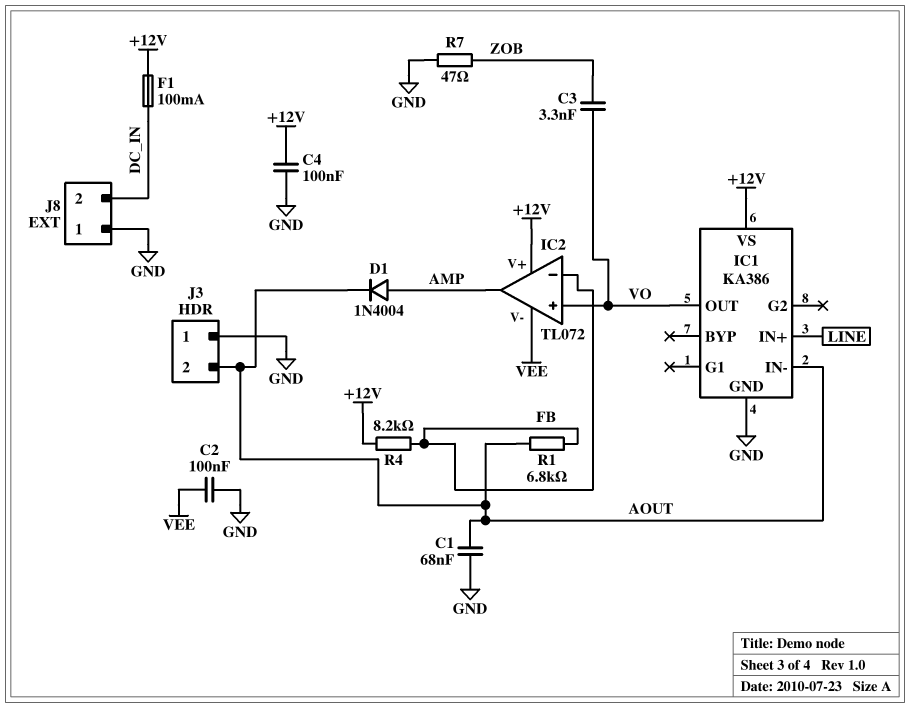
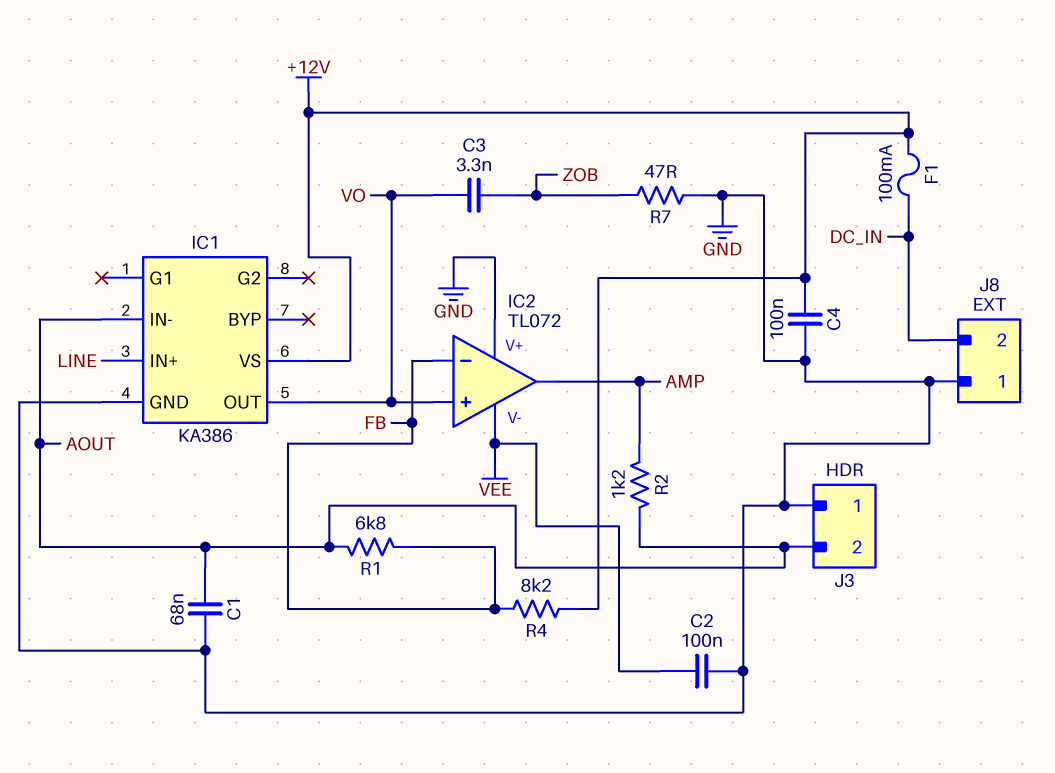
D1: diode 1N4004 (A AMP, K AOUT) -> none
IC2 pin V+: +12V -> GND
R2: none -> 1.2k (AMP, AOUT)

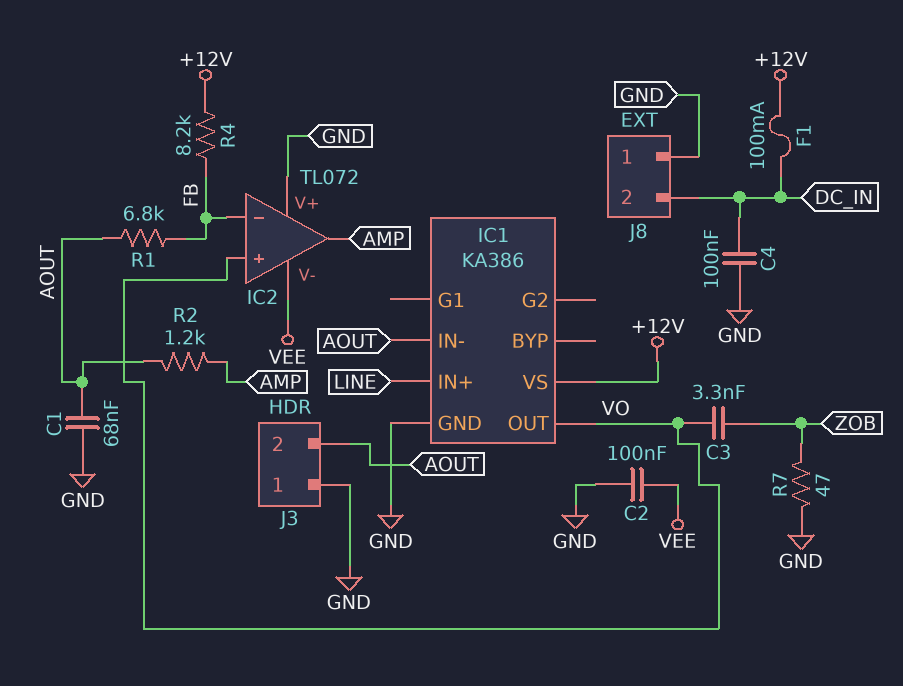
C4: 100nF (+12V, GND) -> 100nF (DC_IN, GND)

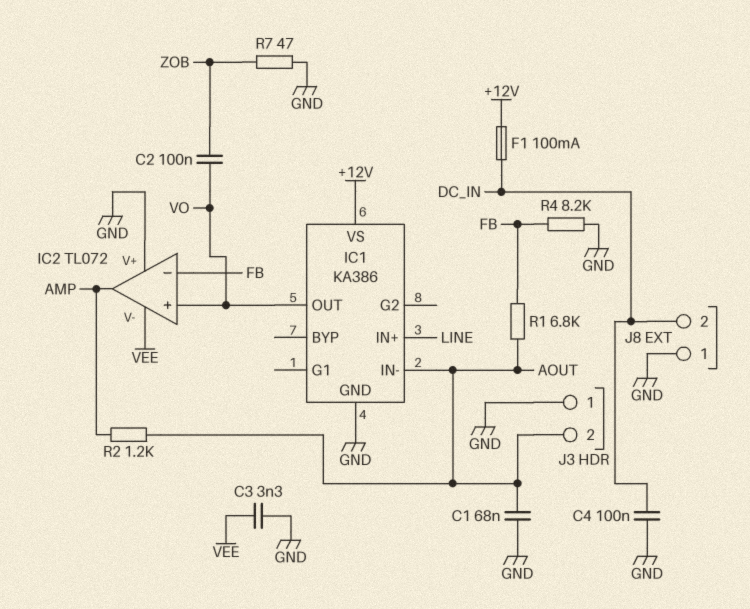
C2: 100nF (GND, VEE) -> 100nF (VO, ZOB)
C3: 3.3nF (VO, ZOB) -> 3.3nF (GND, VEE)
R4: 8.2k (+12V, FB) -> 8.2k (FB, GND)

